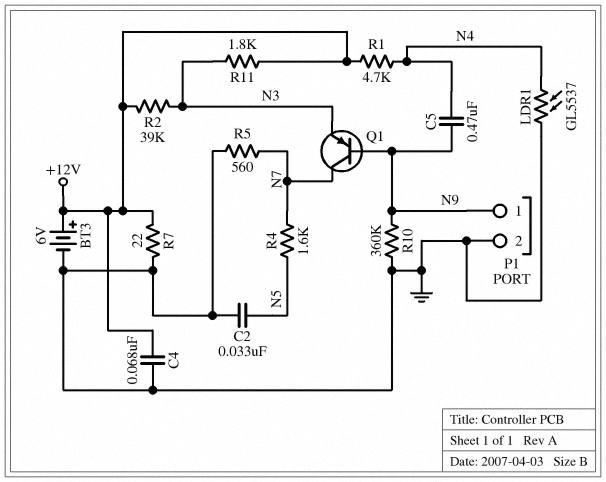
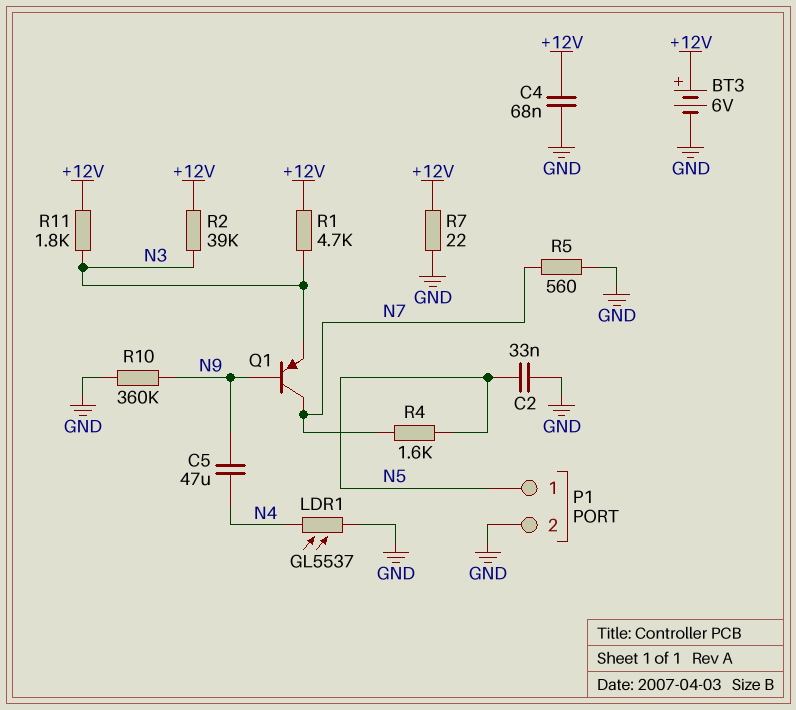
C5: 470nF (N4, N9) -> 47uF (N4, N9)
P1 pin 1: N9 -> N5
R1: 4.7k (+12V, N4) -> 4.7k (+12V, N3)

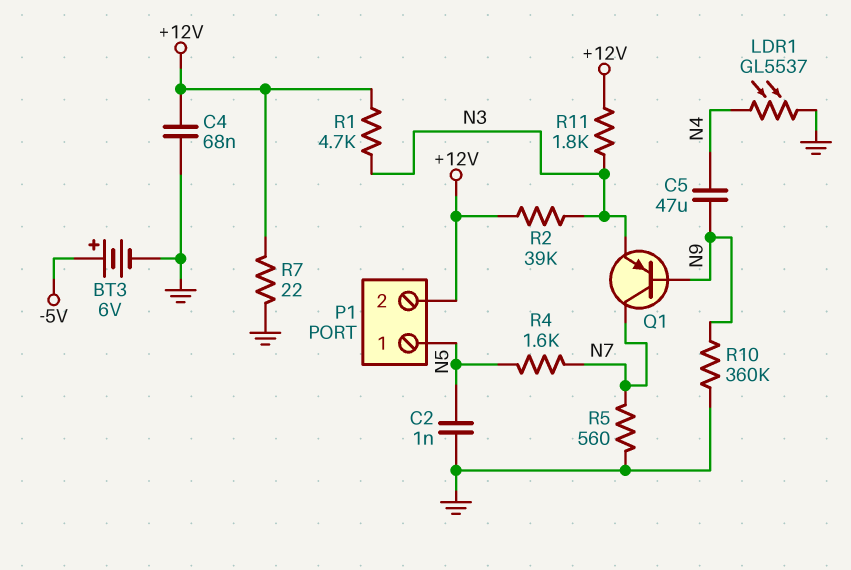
BT3: 6V (plus +12V, minus GND) -> 6V (plus -5V, minus GND)
C2: 33nF (GND, N5) -> 1nF (GND, N5)
P1 pin 2: GND -> +12V

